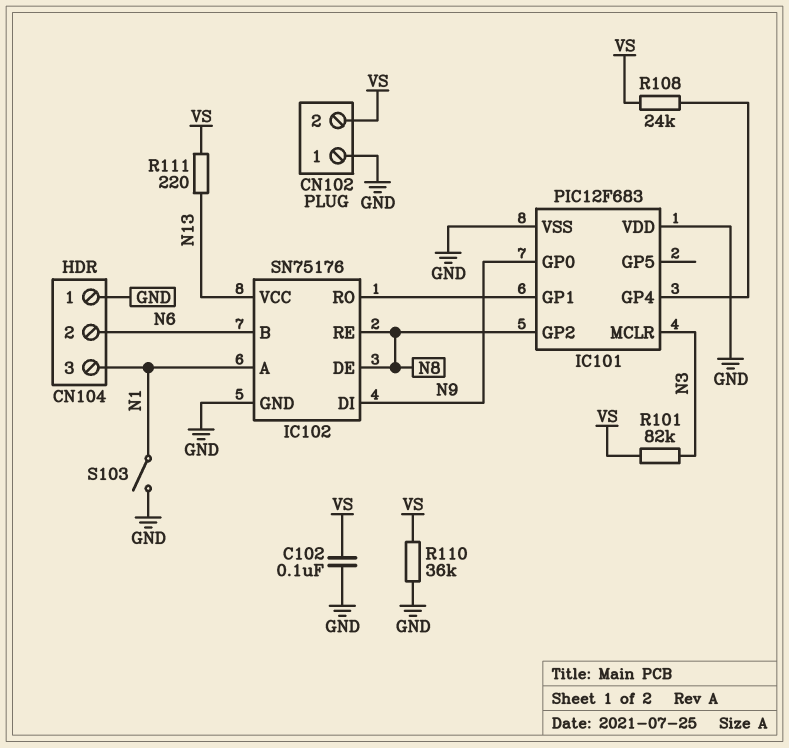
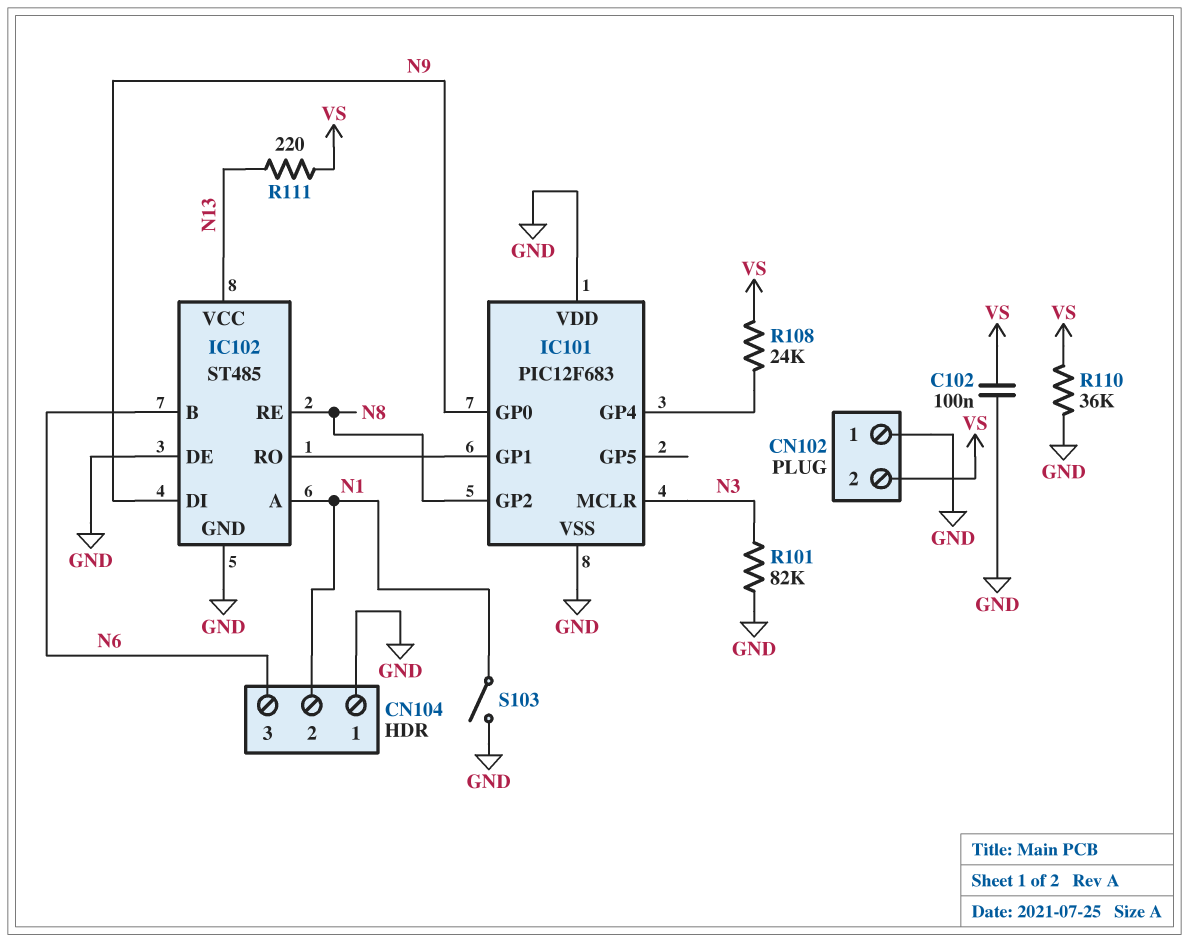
CN104 pin 2: N6 -> N1
CN104 pin 3: N1 -> N6
IC102: SN75176 -> ST485
IC102 pin DE: N8 -> GND
R101: 82k (N3, VS) -> 82k (GND, N3)

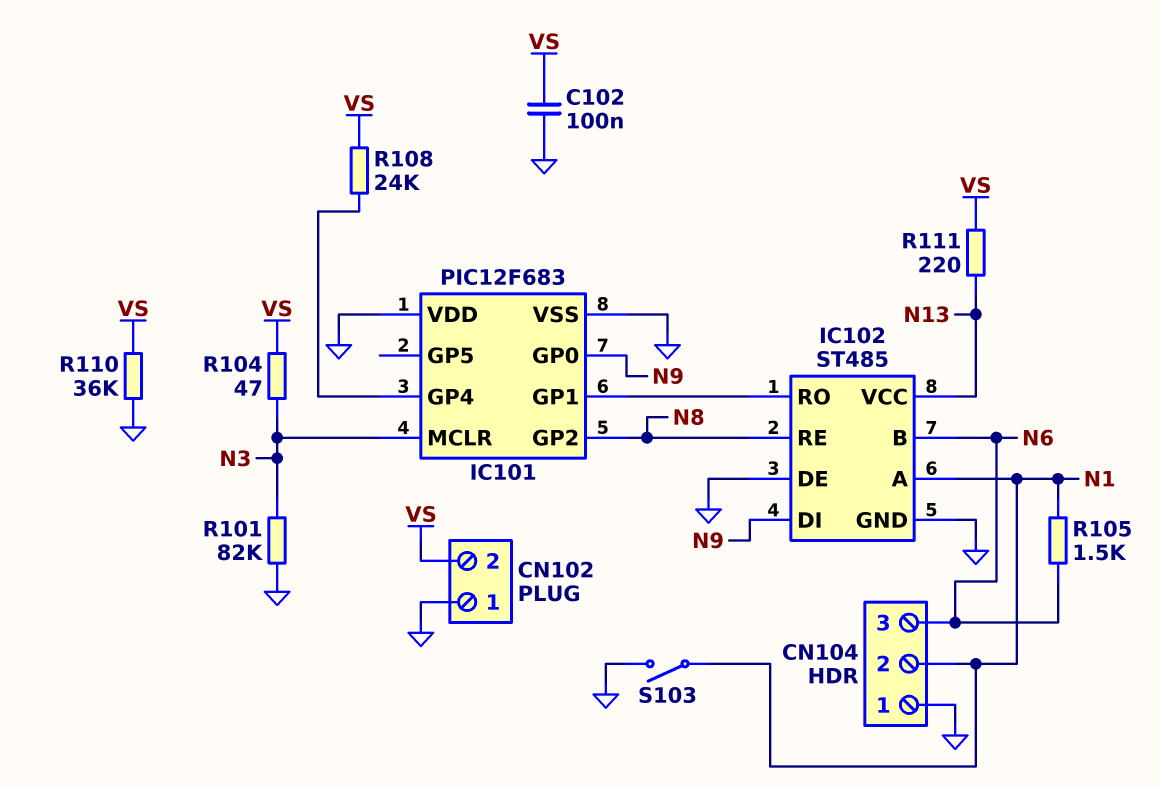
R104: none -> 47 (N3, VS)
R105: none -> 1.5k (N1, N6)

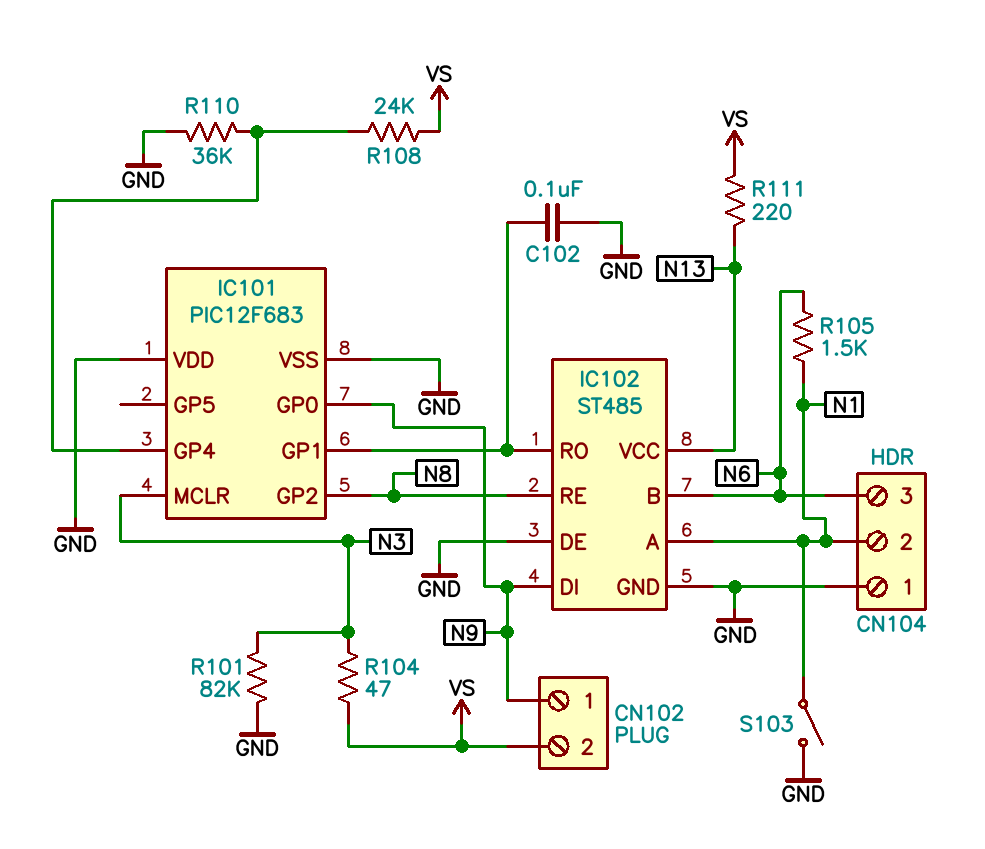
C102: 100nF (GND, VS) -> 100nF (GND, IC101/GP1)
CN102 pin 1: GND -> N9
R110: 36k (GND, VS) -> 36k (GND, IC101/GP4)

